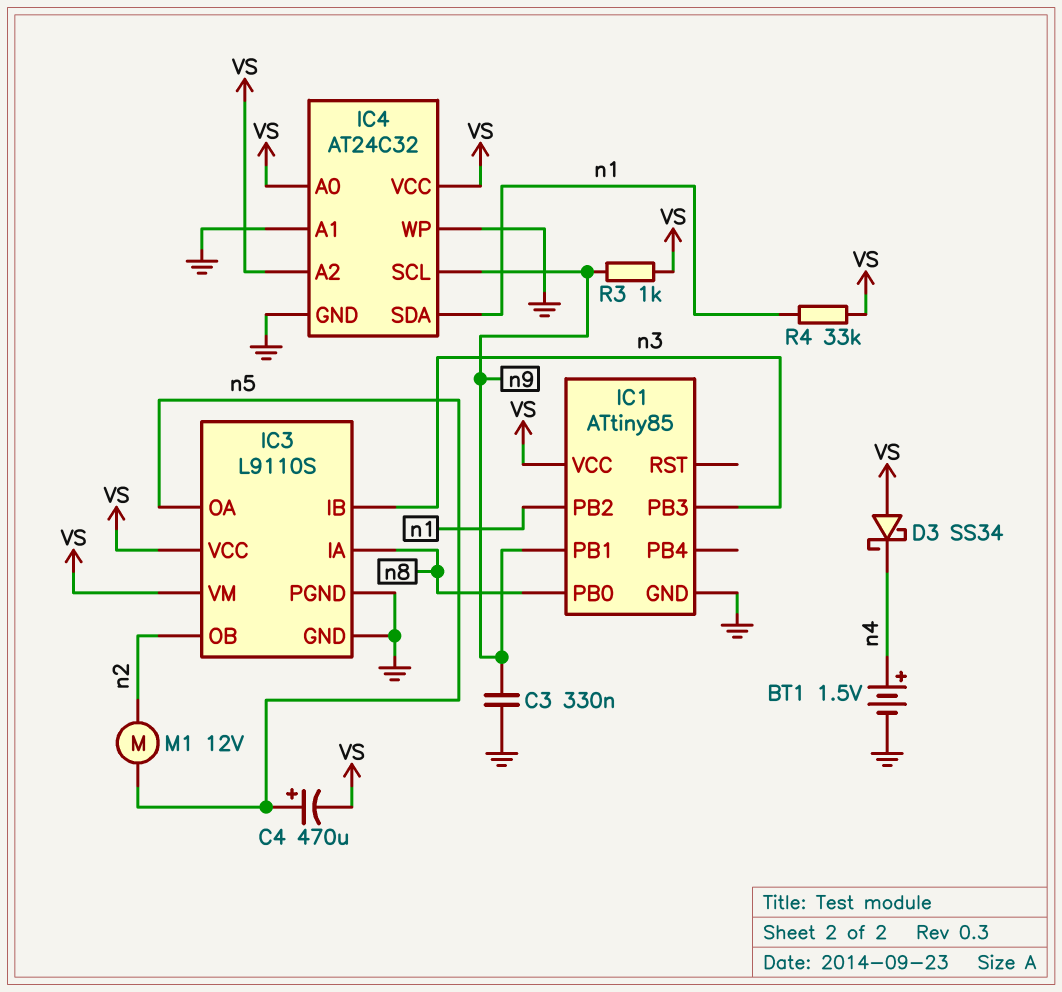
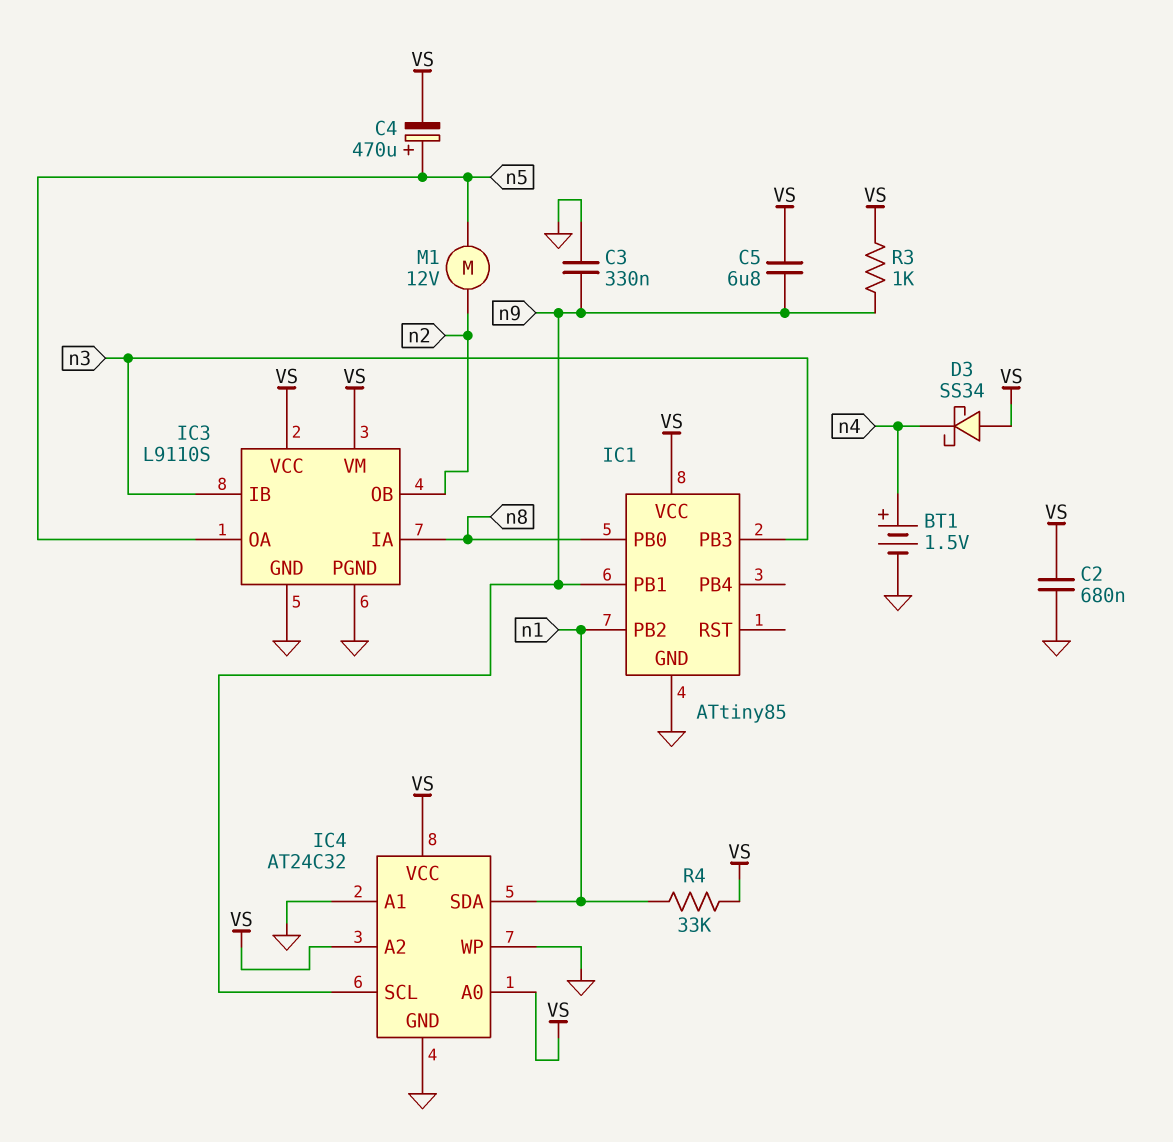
C2: none -> 680nF (GND, VS)
C5: none -> 6.8uF (VS, n9)

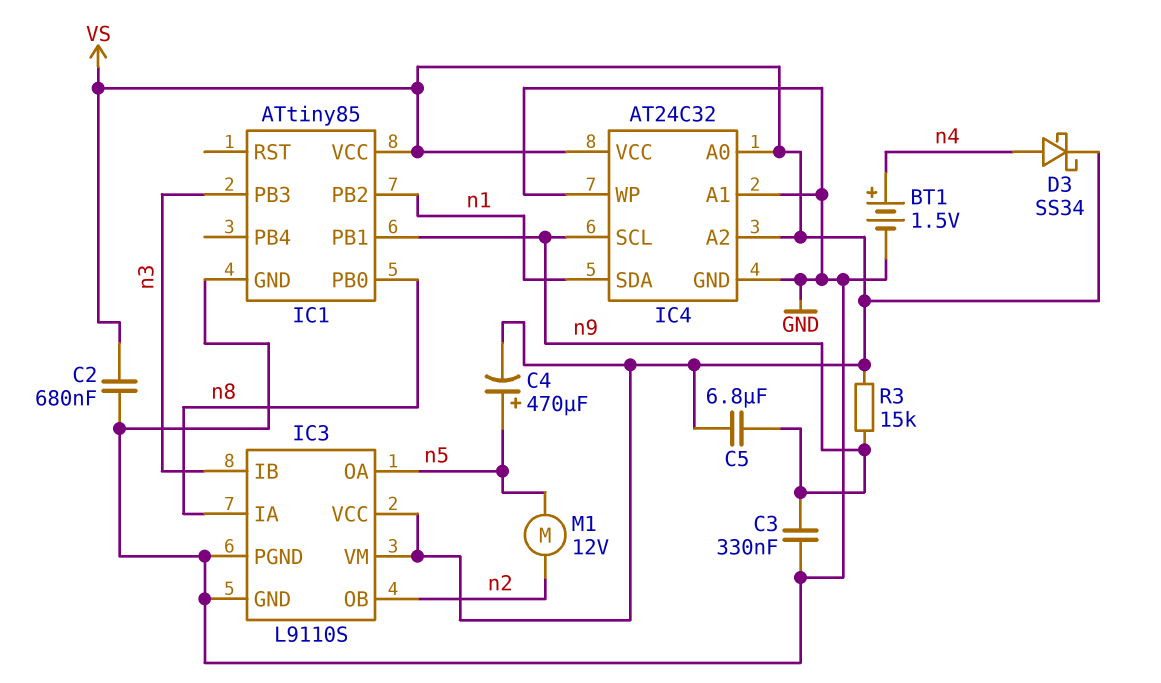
D3: schottky SS34 (A VS, K n4) -> schottky SS34 (A n4, K VS)
R3: 1k (VS, n9) -> 15k (VS, n9)
R4: 33k (VS, n1) -> none

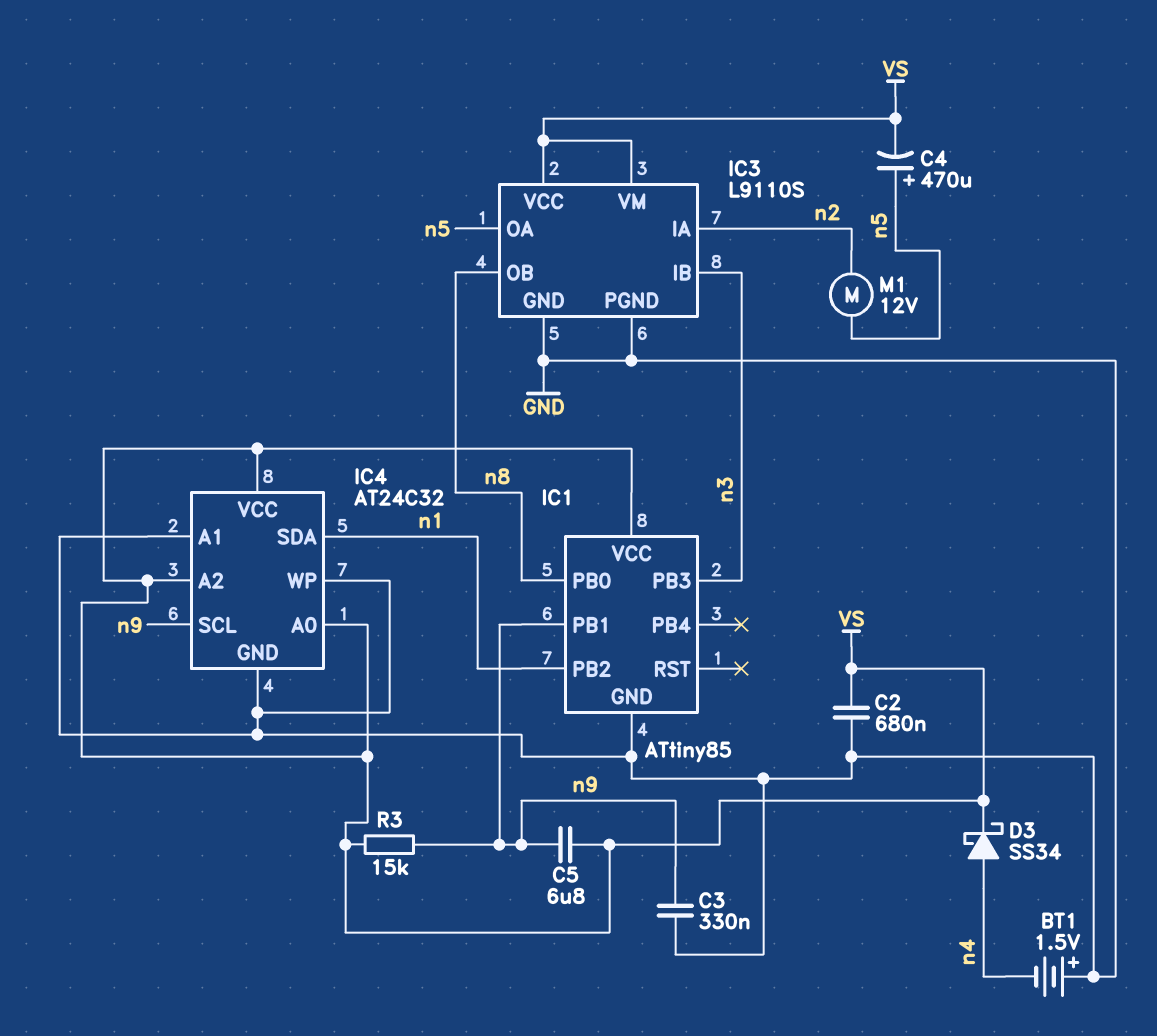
BT1: 1.5V (plus n4, minus GND) -> 1.5V (plus GND, minus n4)
IC3 pin IA: n8 -> n2
IC3 pin OB: n2 -> n8

